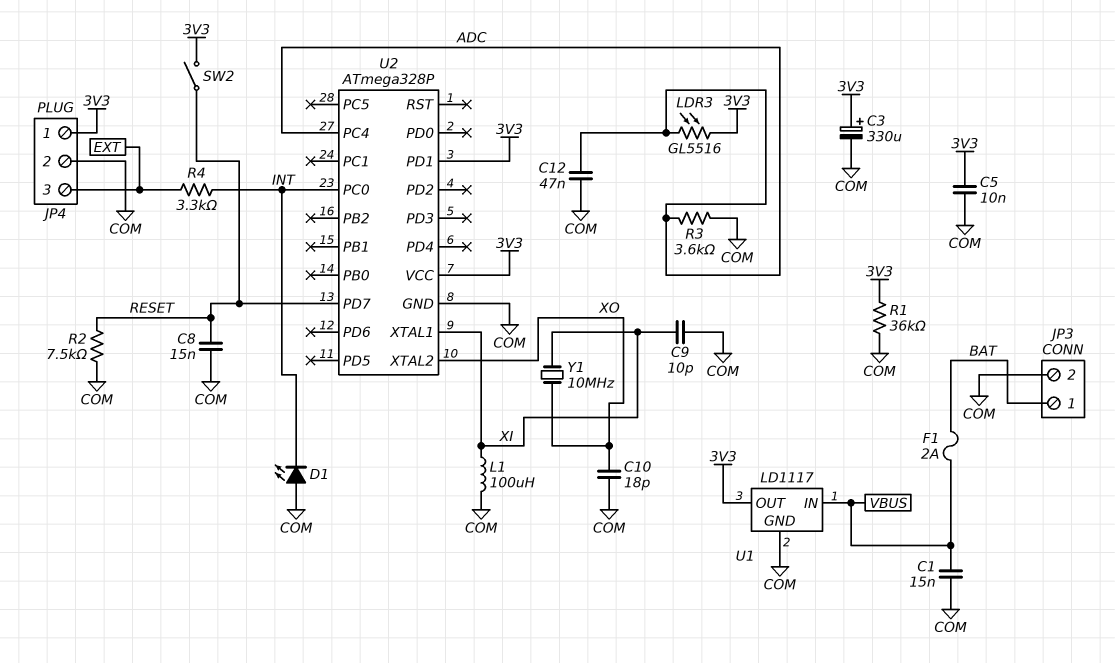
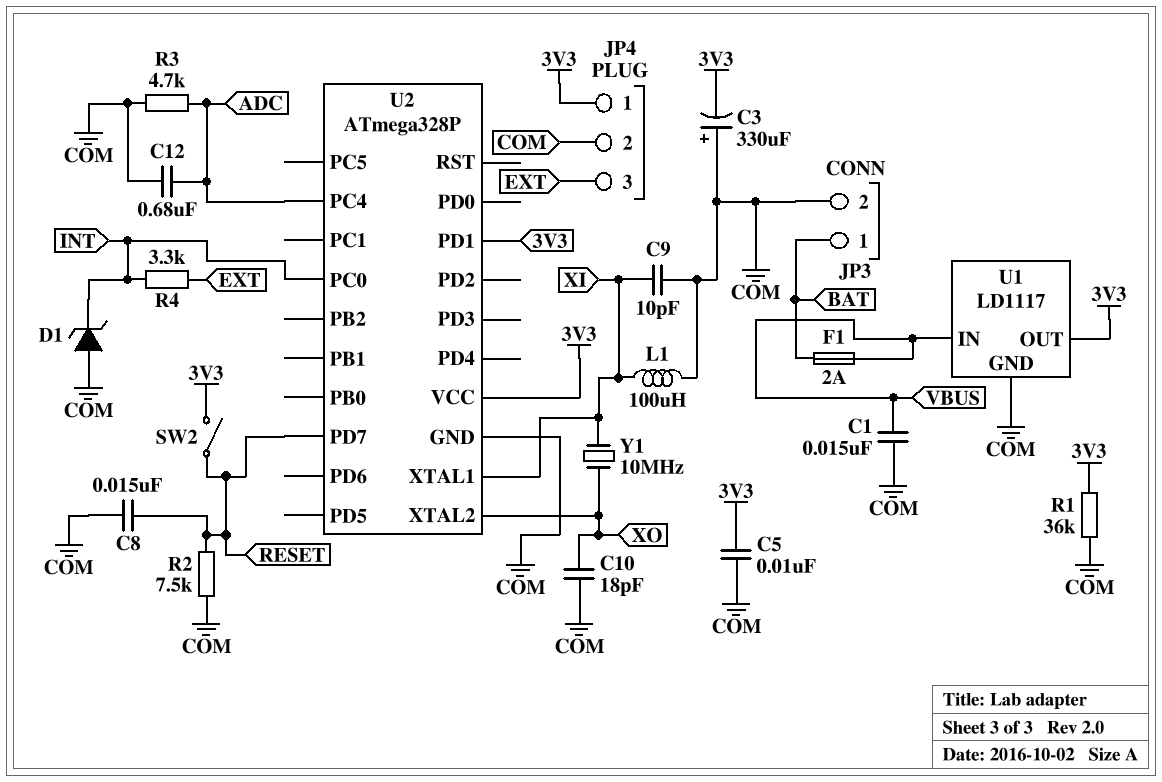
C3: 330uF (plus 3V3, minus COM) -> 330uF (plus COM, minus 3V3)
C12: 47nF (ADC, COM) -> 680nF (ADC, COM)
D1: LED (A COM, K INT) -> zener (A COM, K INT)
LDR3: GL5516 (3V3, ADC) -> none
R3: 3.6k (ADC, COM) -> 4.7k (ADC, COM)

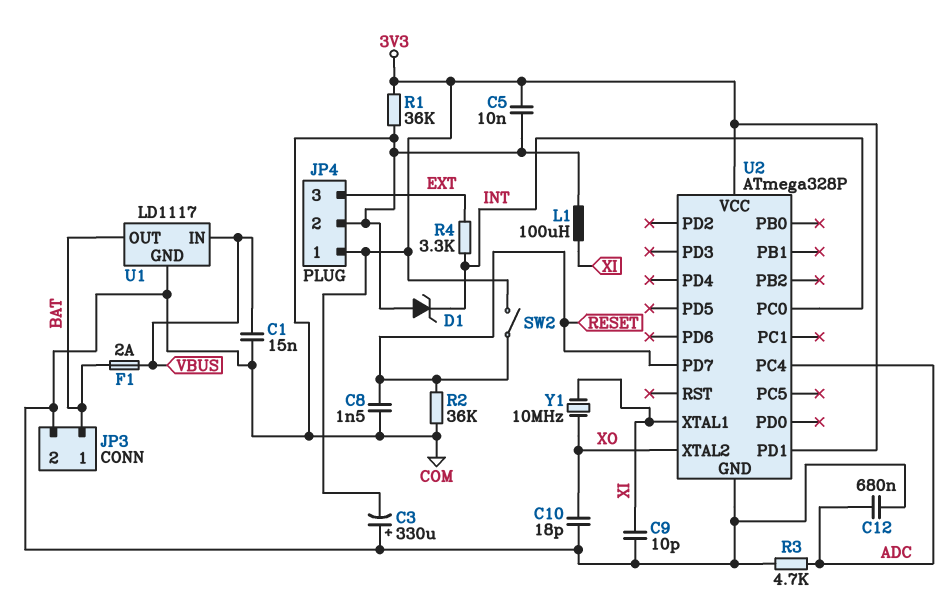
C8: 15nF (COM, RESET) -> 1.5nF (COM, RESET)
R2: 7.5k (COM, RESET) -> 36k (COM, RESET)
U1 pin OUT: 3V3 -> BAT

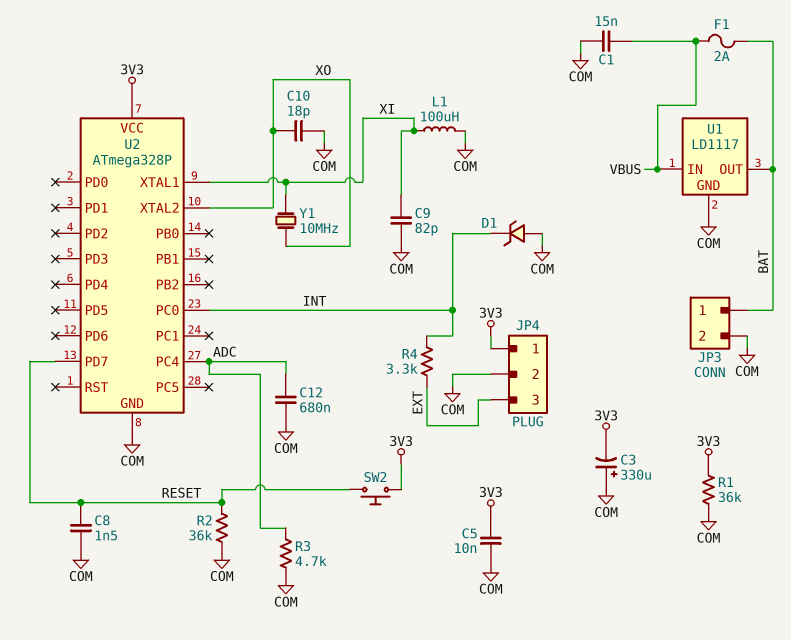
C9: 10pF (COM, XI) -> 82pF (COM, XI)
SW2: switch (3V3, RESET) -> button (3V3, RESET)
U2 pin PD1: 3V3 -> none

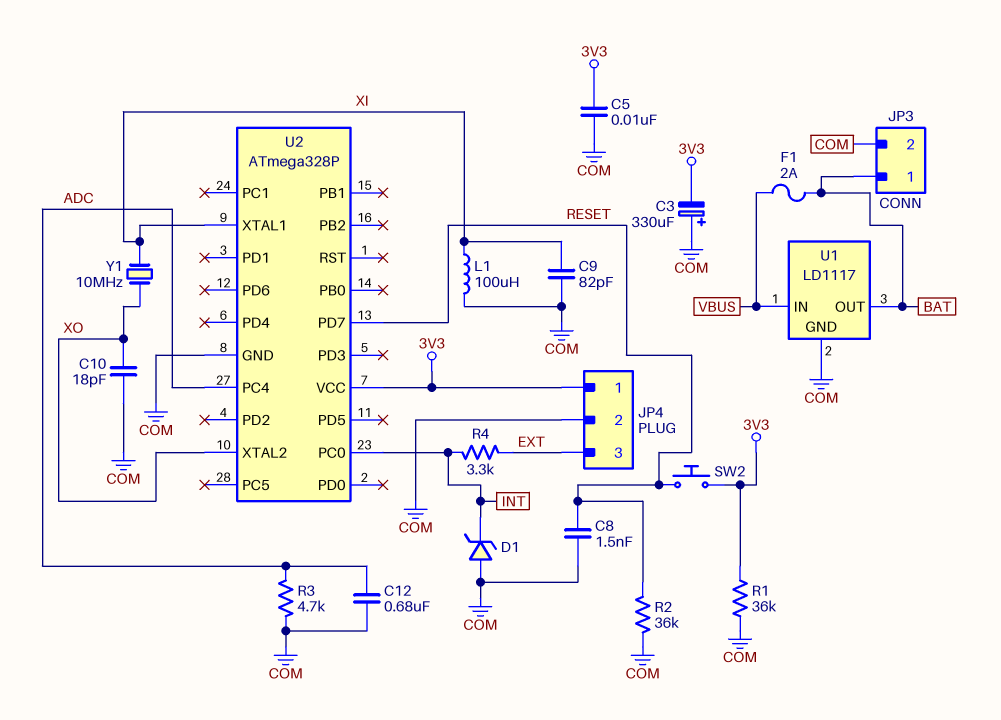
C1: 15nF (COM, VBUS) -> none

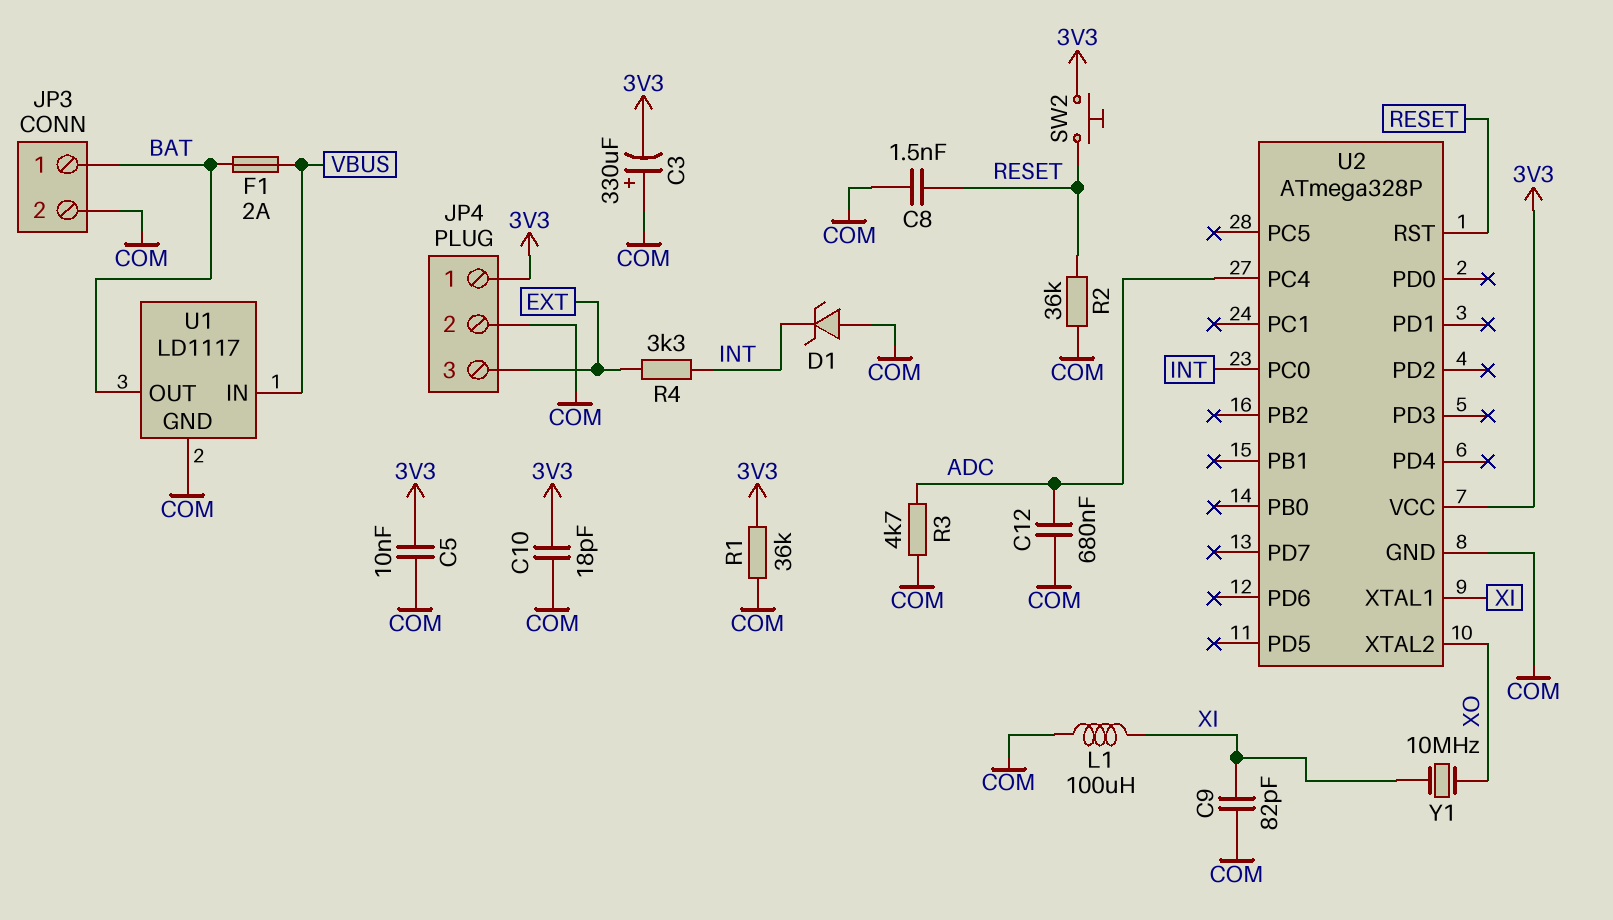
C10: 18pF (COM, XO) -> 18pF (3V3, COM)
U2 pin PD7: RESET -> none
U2 pin RST: none -> RESET

